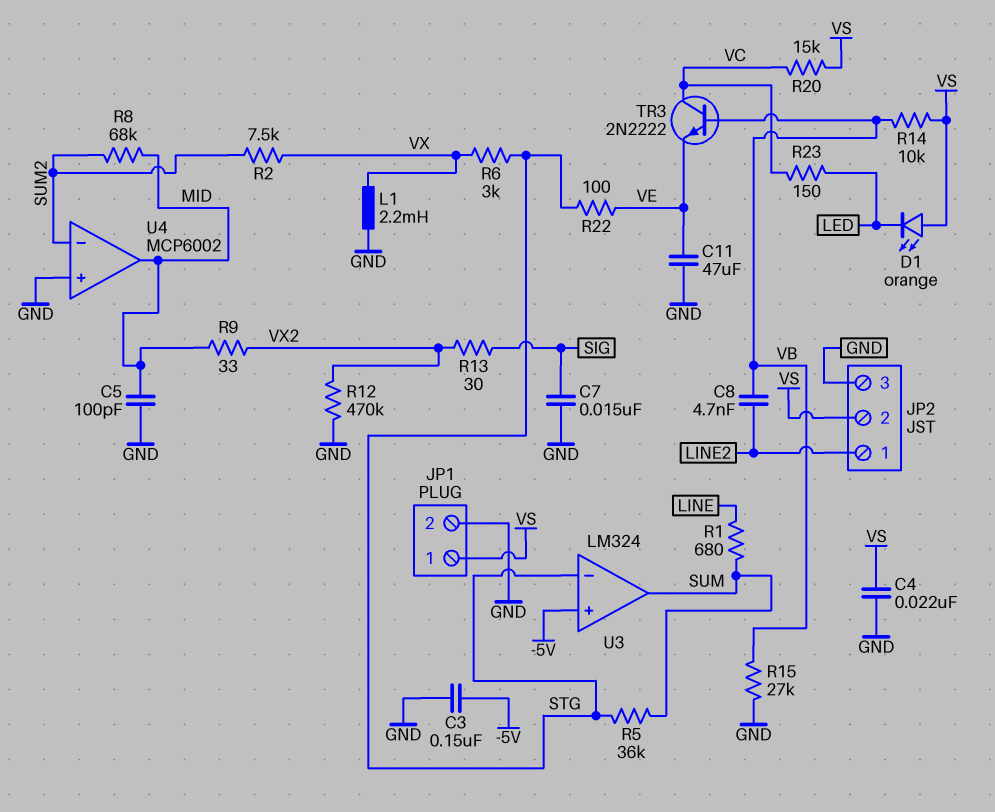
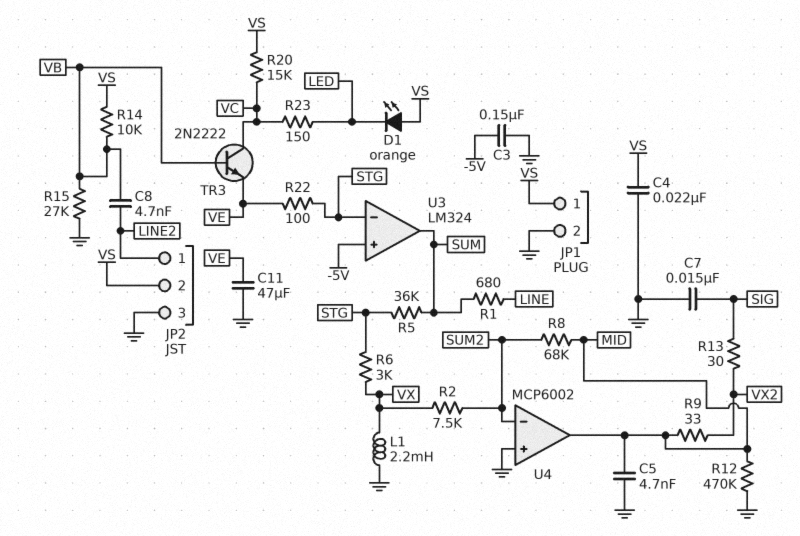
C5: 100pF (GND, MID) -> 4.7nF (GND, MID)
R12: 470k (GND, VX2) -> 470k (GND, MID)

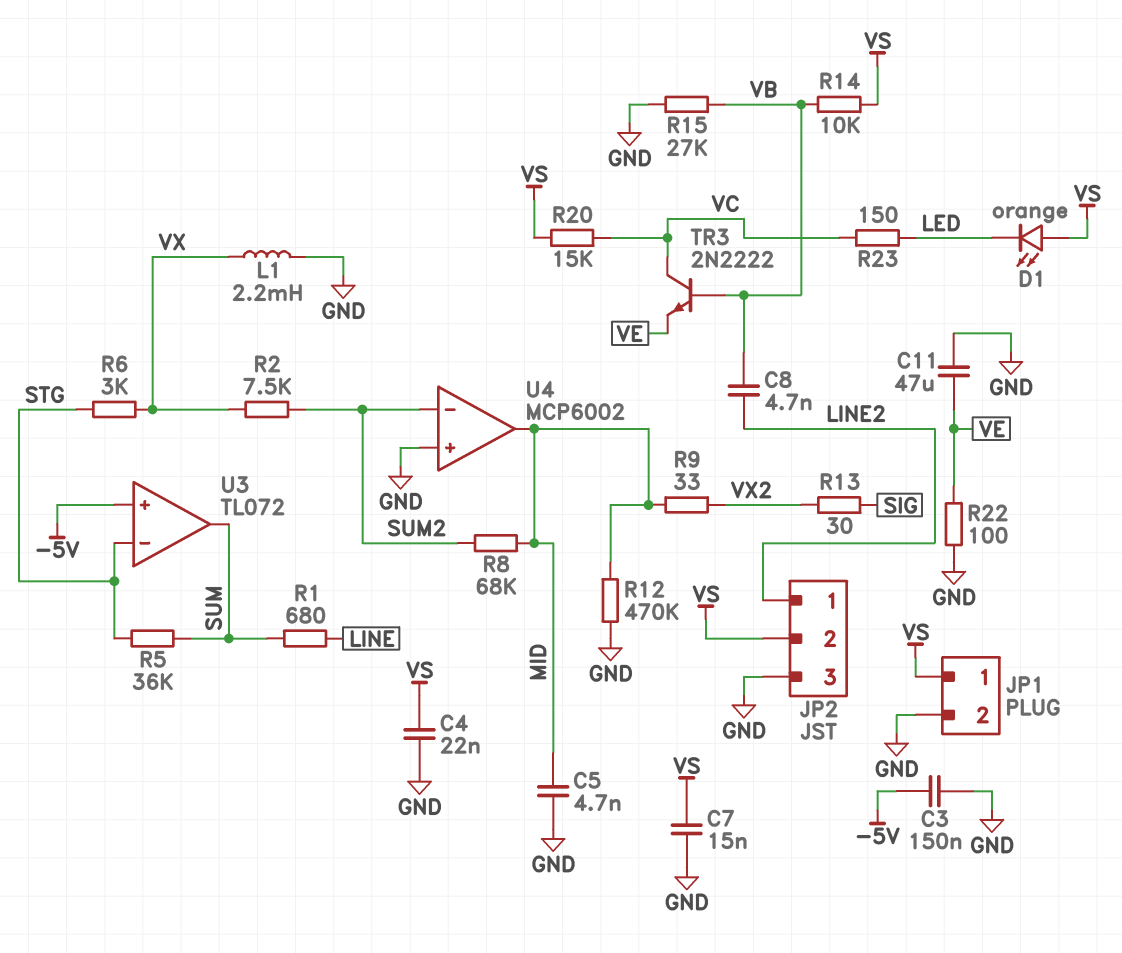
C7: 15nF (GND, SIG) -> 15nF (GND, VS)
R22: 100 (STG, VE) -> 100 (GND, VE)
U3: LM324 -> TL072

